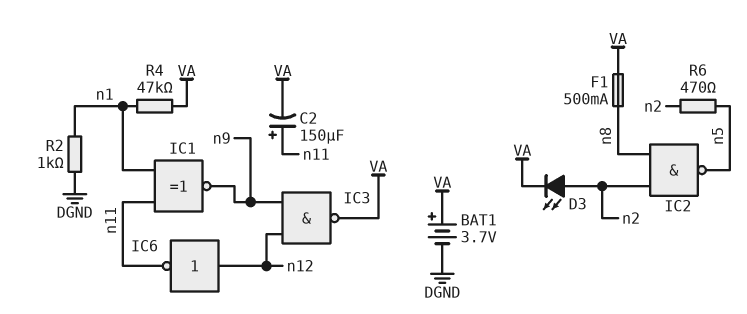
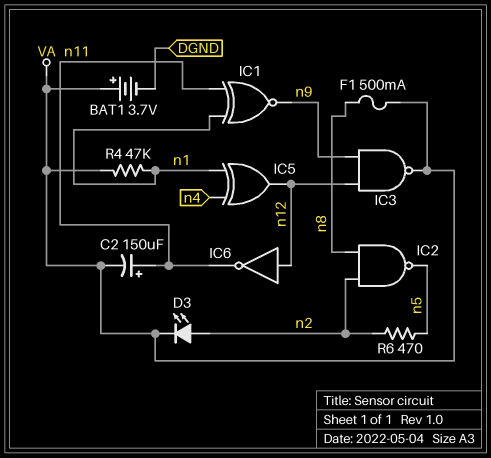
IC5: none -> XOR (in n1, in n4, out n12)
R2: 1k (DGND, n1) -> none

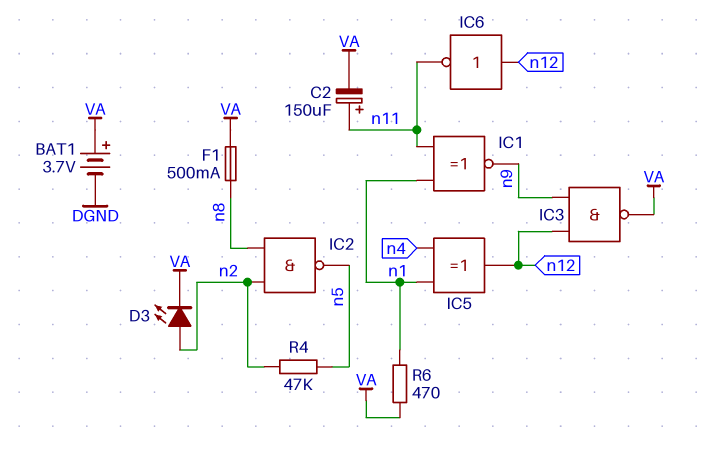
R4: 47k (VA, n1) -> 47k (n2, n5)
R6: 470 (n2, n5) -> 470 (VA, n1)

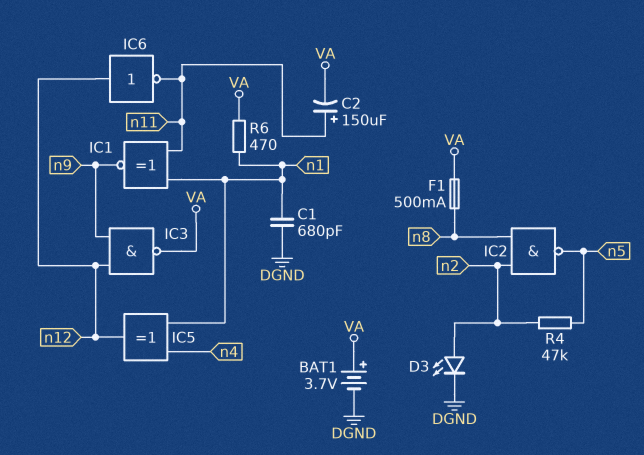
C1: none -> 680pF (DGND, n1)
D3: LED (A n2, K VA) -> LED (A n2, K DGND)

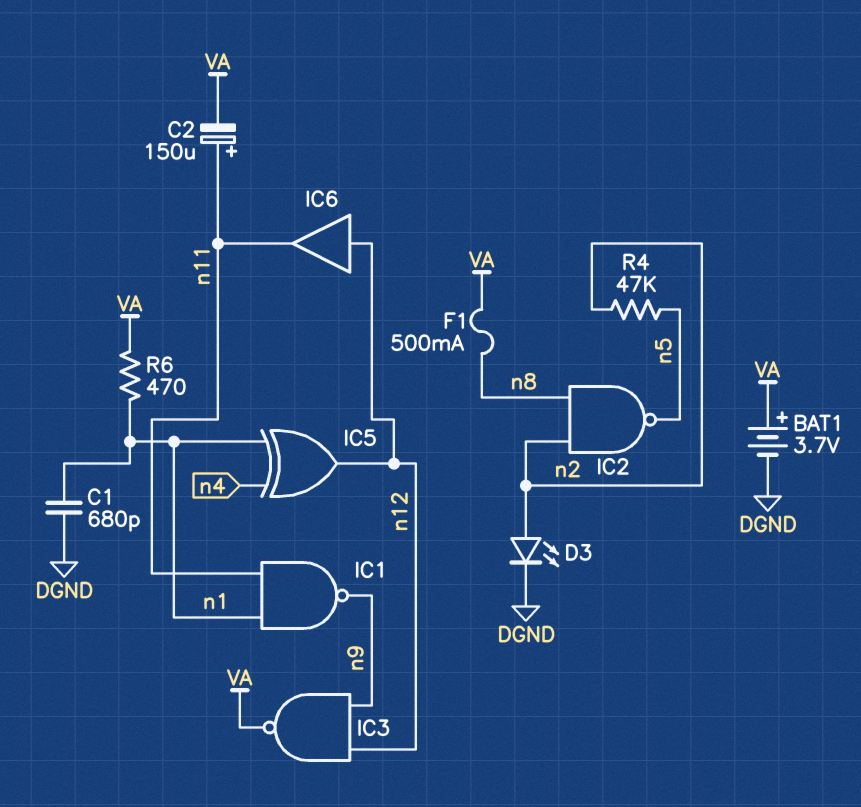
IC1: XNOR (in n1, in n11, out n9) -> NAND (in n1, in n11, out n9)
IC6: NOT (in n12, out n11) -> buffer (in n12, out n11)

